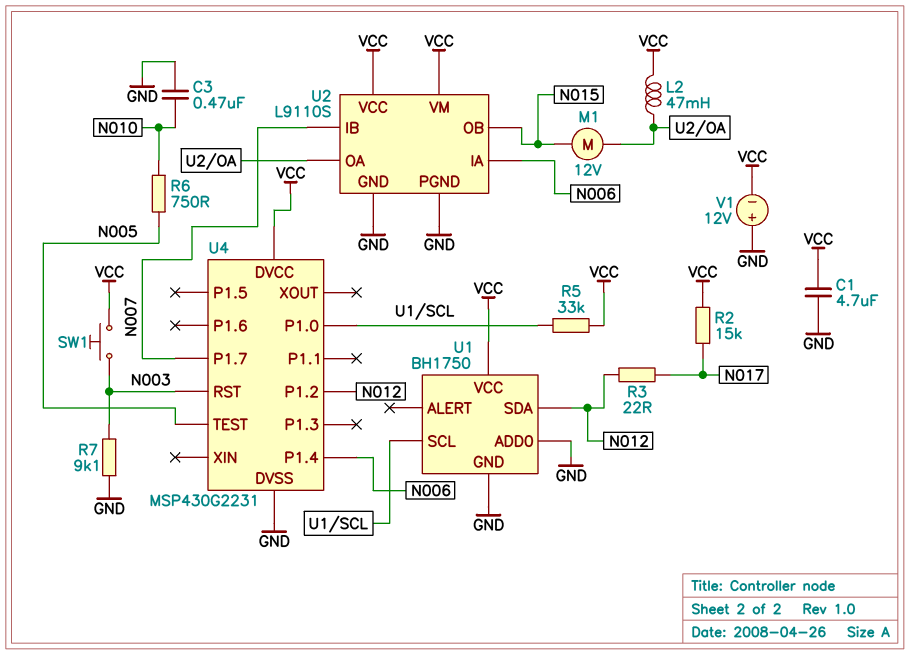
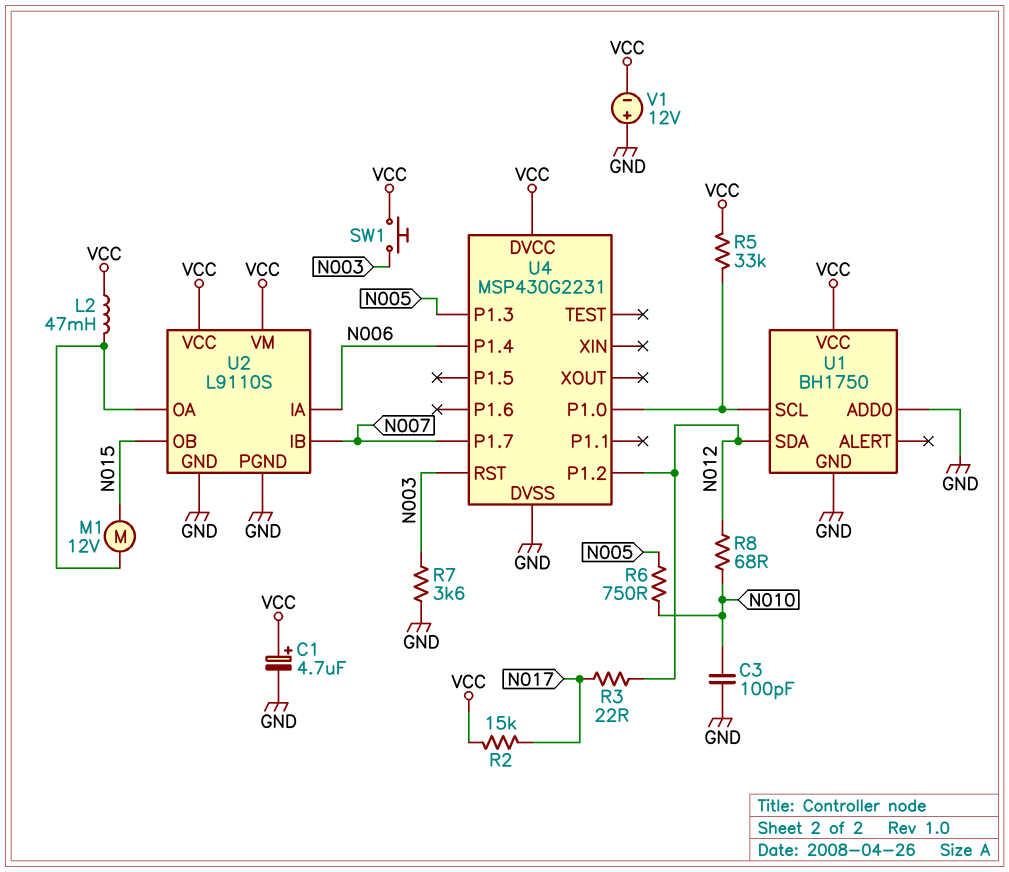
C1: 4.7uF (GND, VCC) -> 4.7uF (plus VCC, minus GND)
C3: 470nF (GND, N010) -> 100pF (GND, N010)
R7: 9.1k (GND, N003) -> 3.6k (GND, N003)
R8: none -> 68 (N010, N012)
U4 pin P1.3: none -> N005
U4 pin TEST: N005 -> none

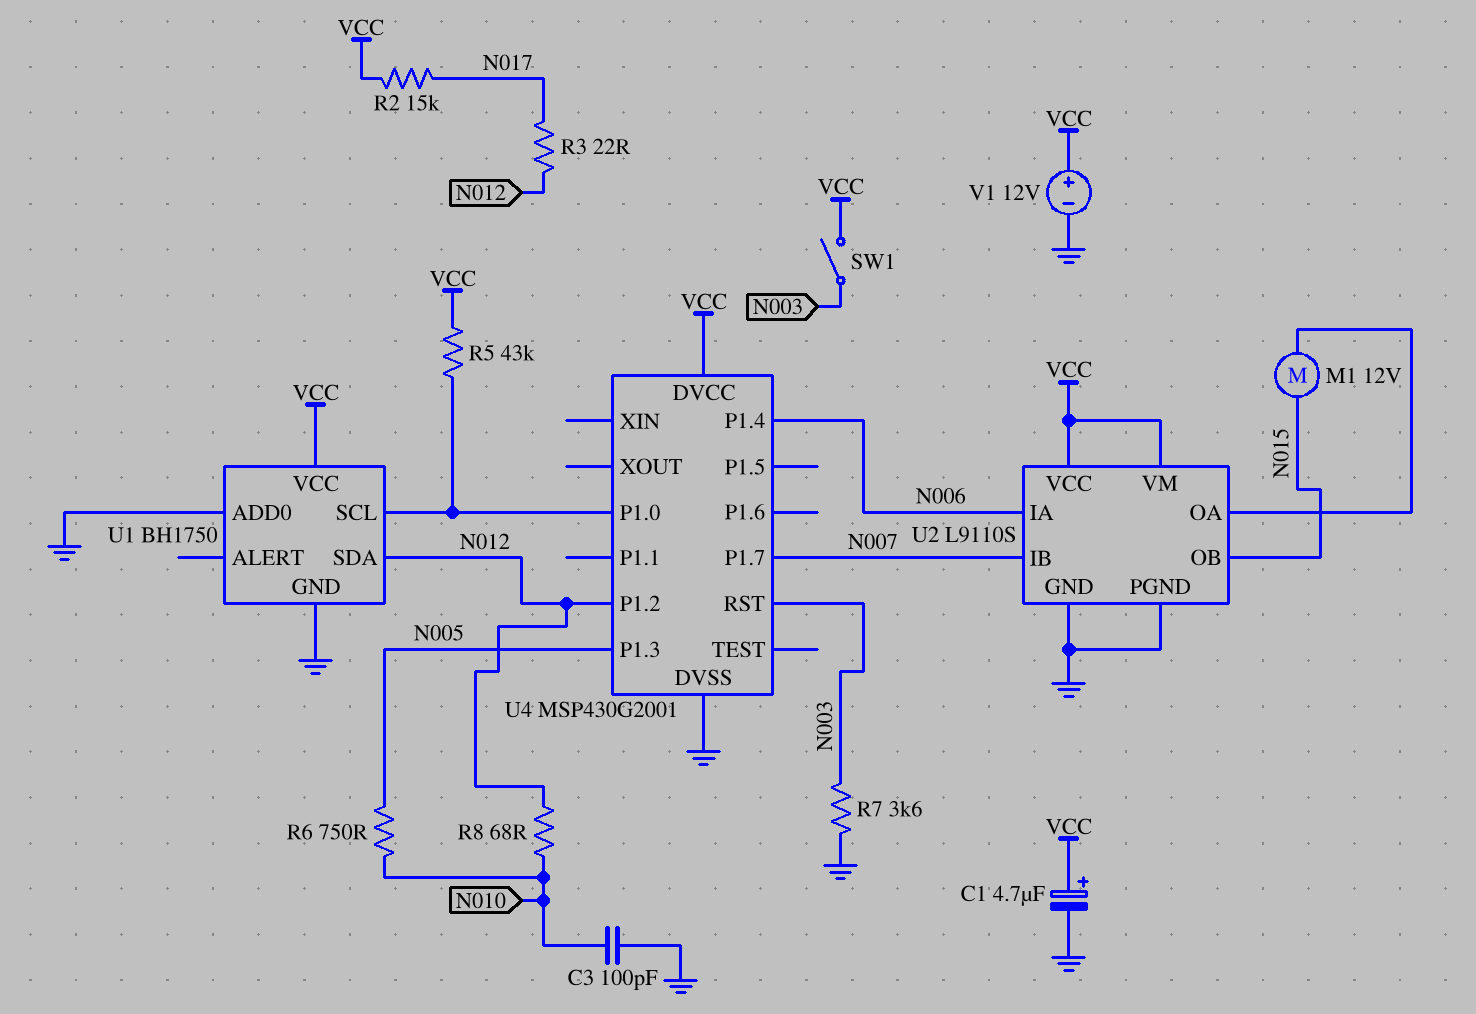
L2: 47mH (U2/OA, VCC) -> none
R5: 33k (U1/SCL, VCC) -> 43k (U1/SCL, VCC)
SW1: button (N003, VCC) -> switch (N003, VCC)
U4: MSP430G2231 -> MSP430G2001
V1: 12V (plus GND, minus VCC) -> 12V (plus VCC, minus GND)

